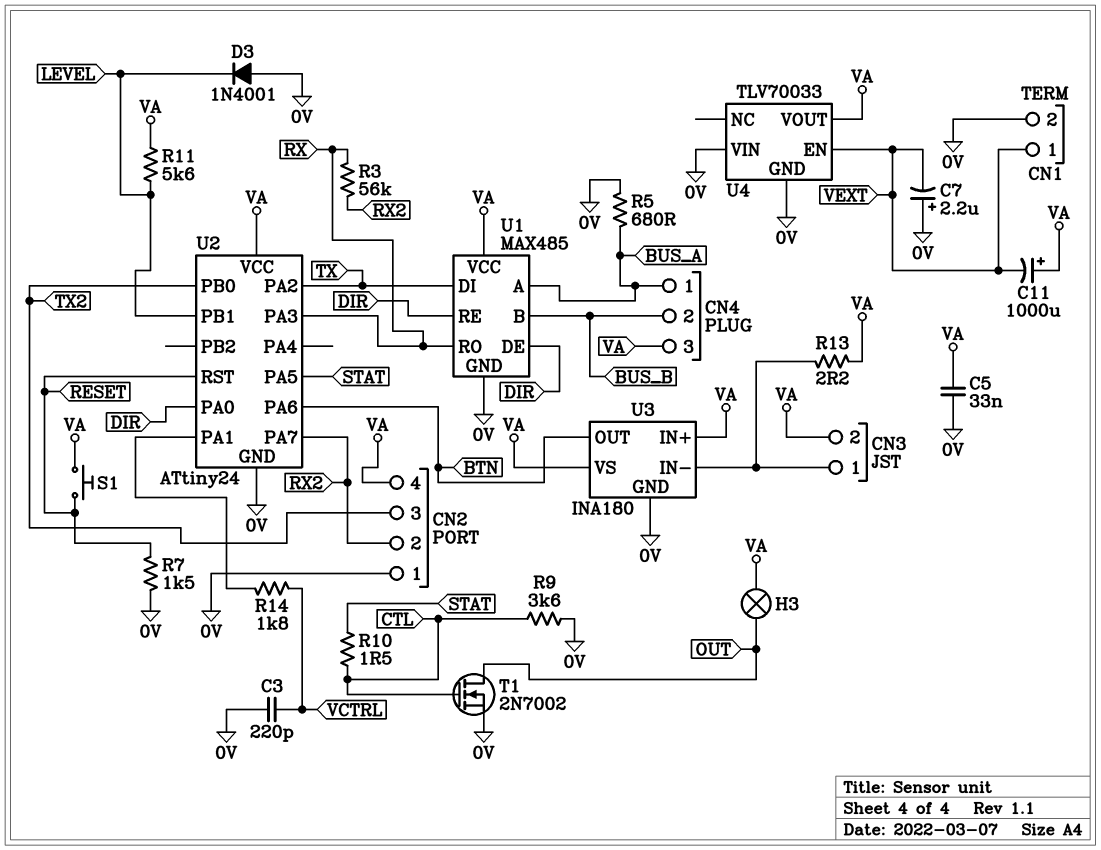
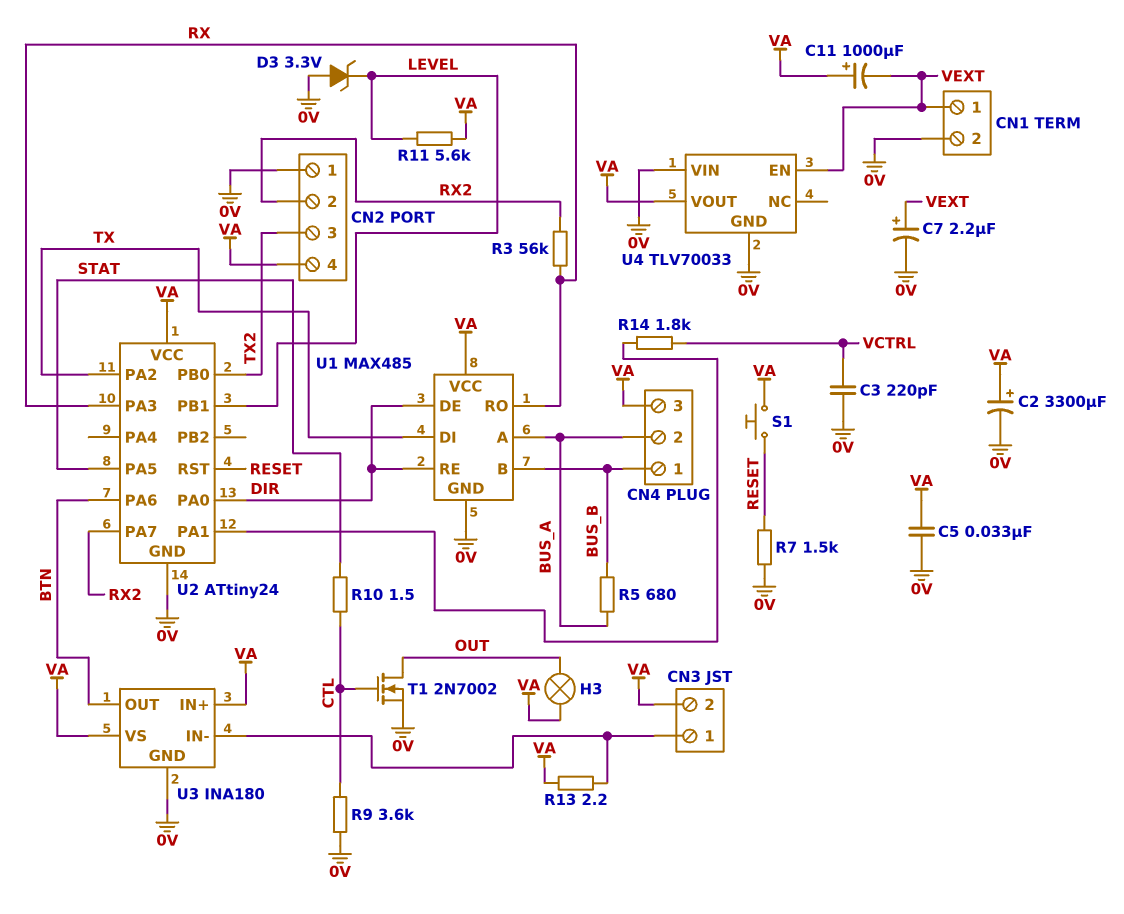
C2: none -> 3300uF (plus VA, minus 0V)
C7: 2.2uF (plus 0V, minus VEXT) -> 2.2uF (plus VEXT, minus 0V)
CN4 pin 1: BUS_A -> BUS_B
CN4 pin 2: BUS_B -> BUS_A
D3: diode 1N4001 (A 0V, K LEVEL) -> zener 3.3V (A 0V, K LEVEL)
R5: 680 (0V, BUS_A) -> 680 (BUS_A, BUS_B)

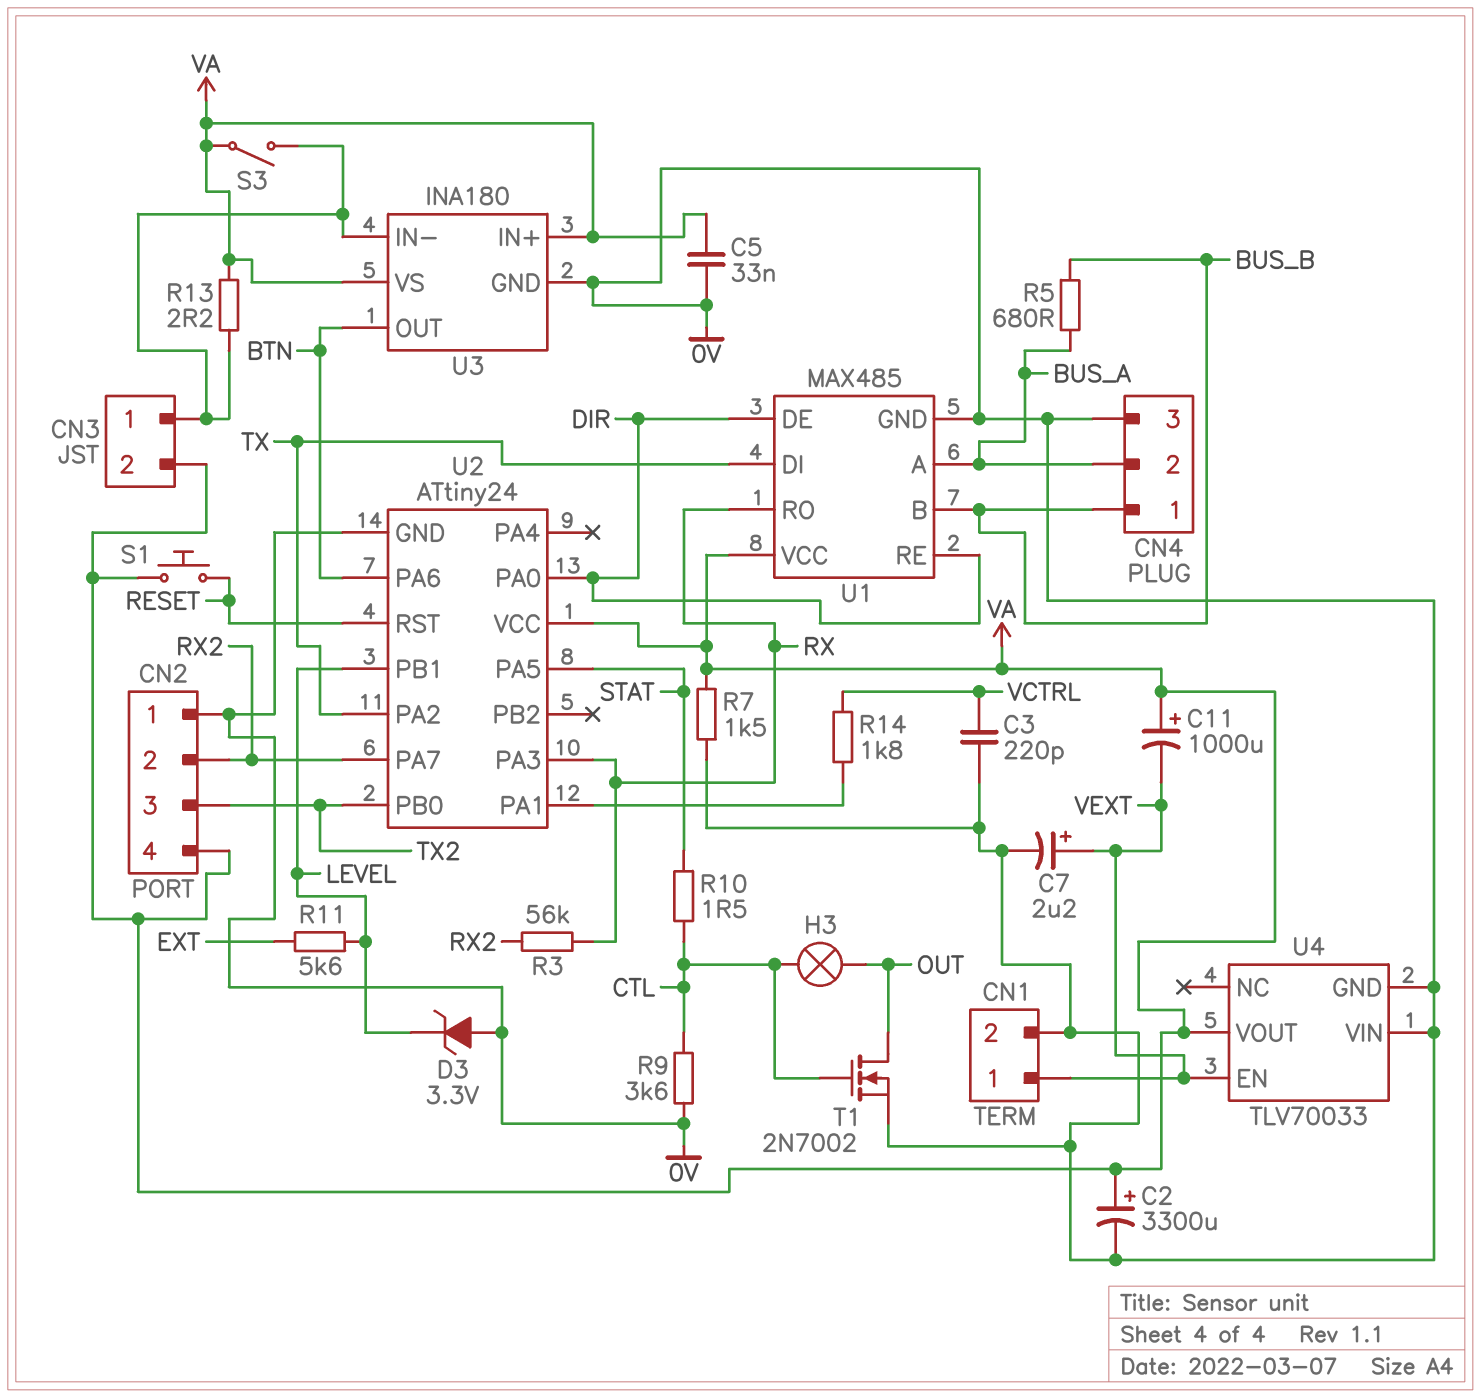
CN4 pin 3: VA -> 0V
H3: lamp (OUT, VA) -> lamp (CTL, OUT)
R7: 1.5k (0V, RESET) -> 1.5k (0V, VA)
R11: 5.6k (LEVEL, VA) -> 5.6k (EXT, LEVEL)
S3: none -> switch (CN3/1, VA)

